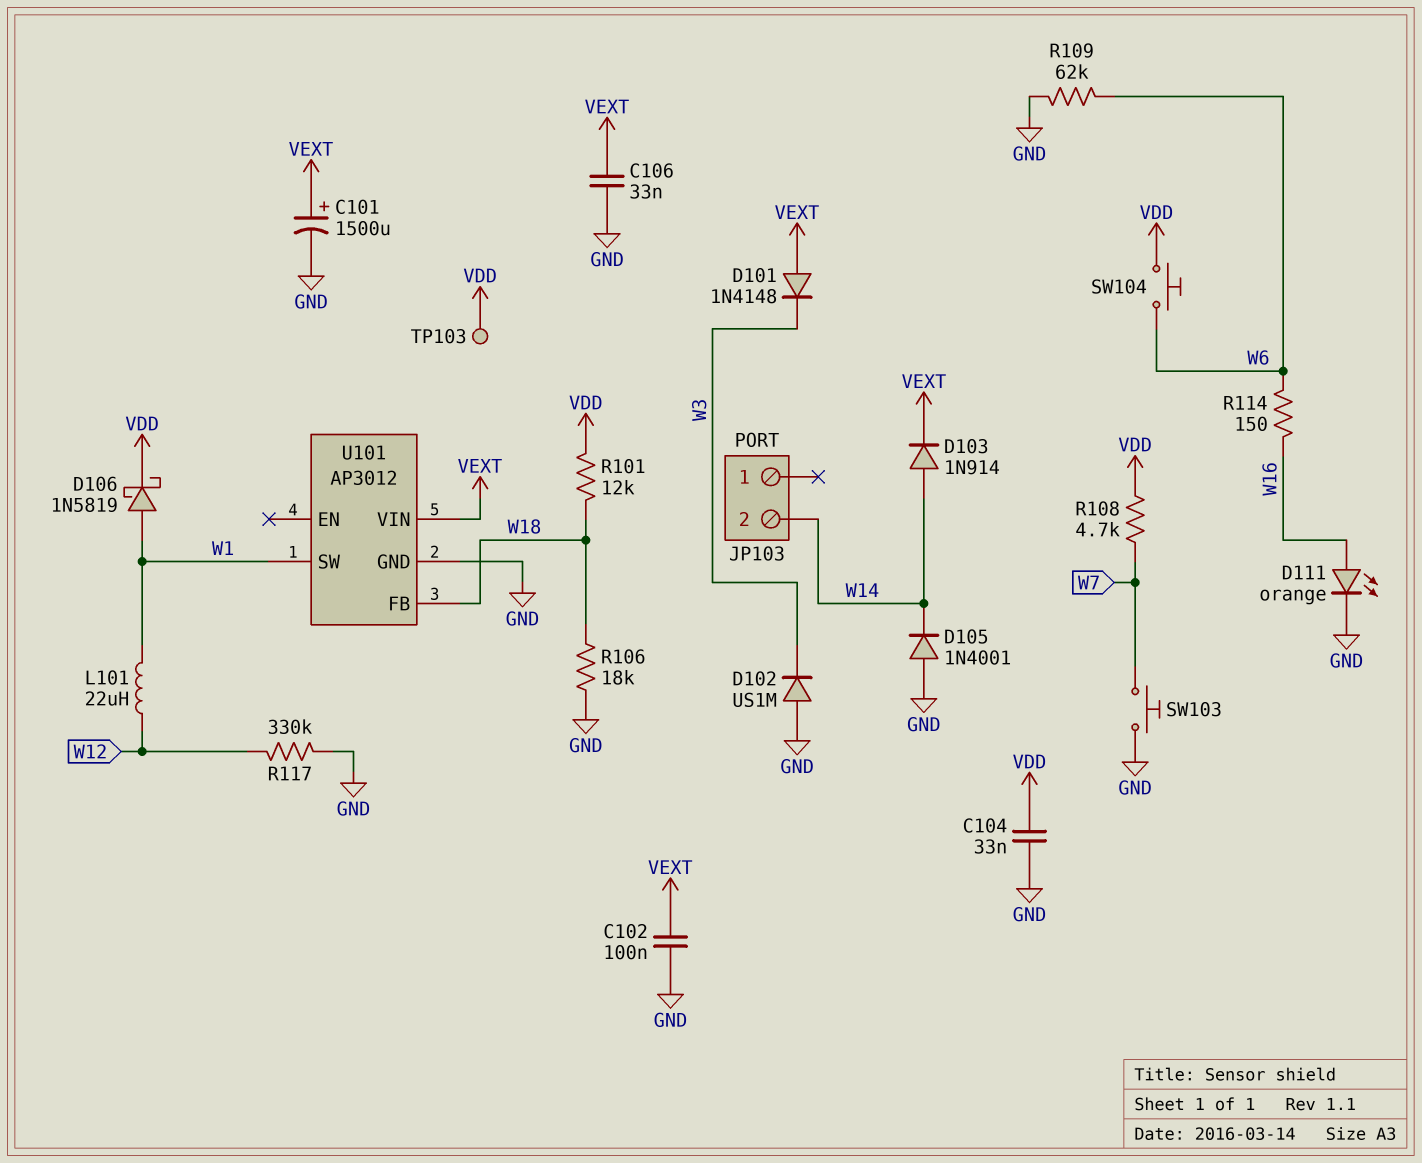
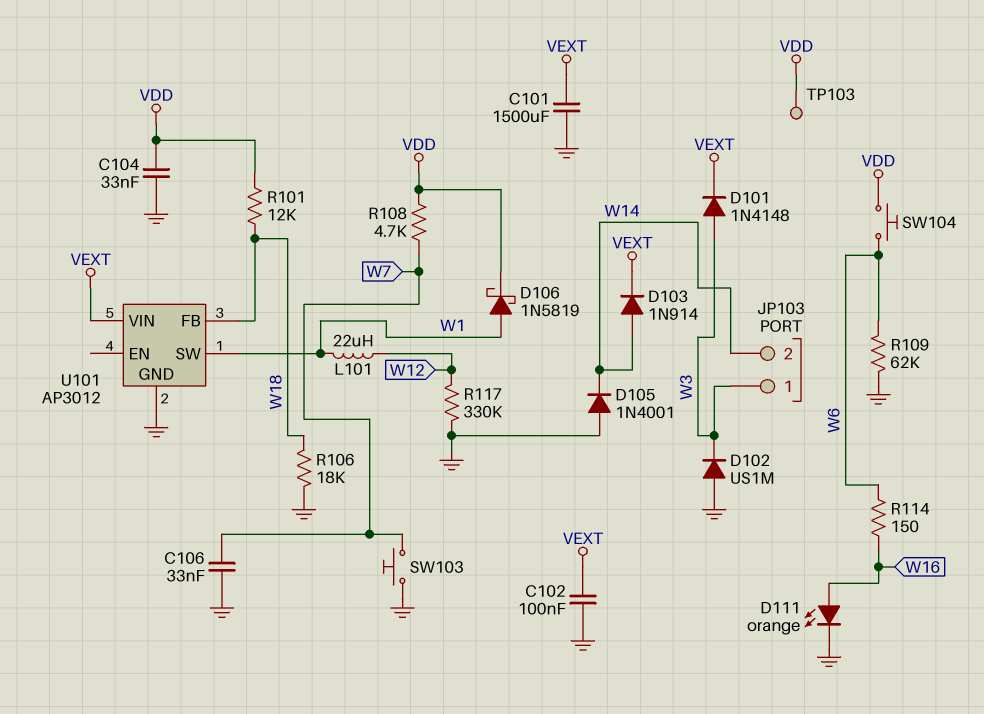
C101: 1500uF (plus VEXT, minus GND) -> 1500uF (GND, VEXT)
C106: 33nF (GND, VEXT) -> 33nF (GND, W7)
D101: diode 1N4148 (A VEXT, K W3) -> diode 1N4148 (A W3, K VEXT)
JP103 pin 1: none -> W3

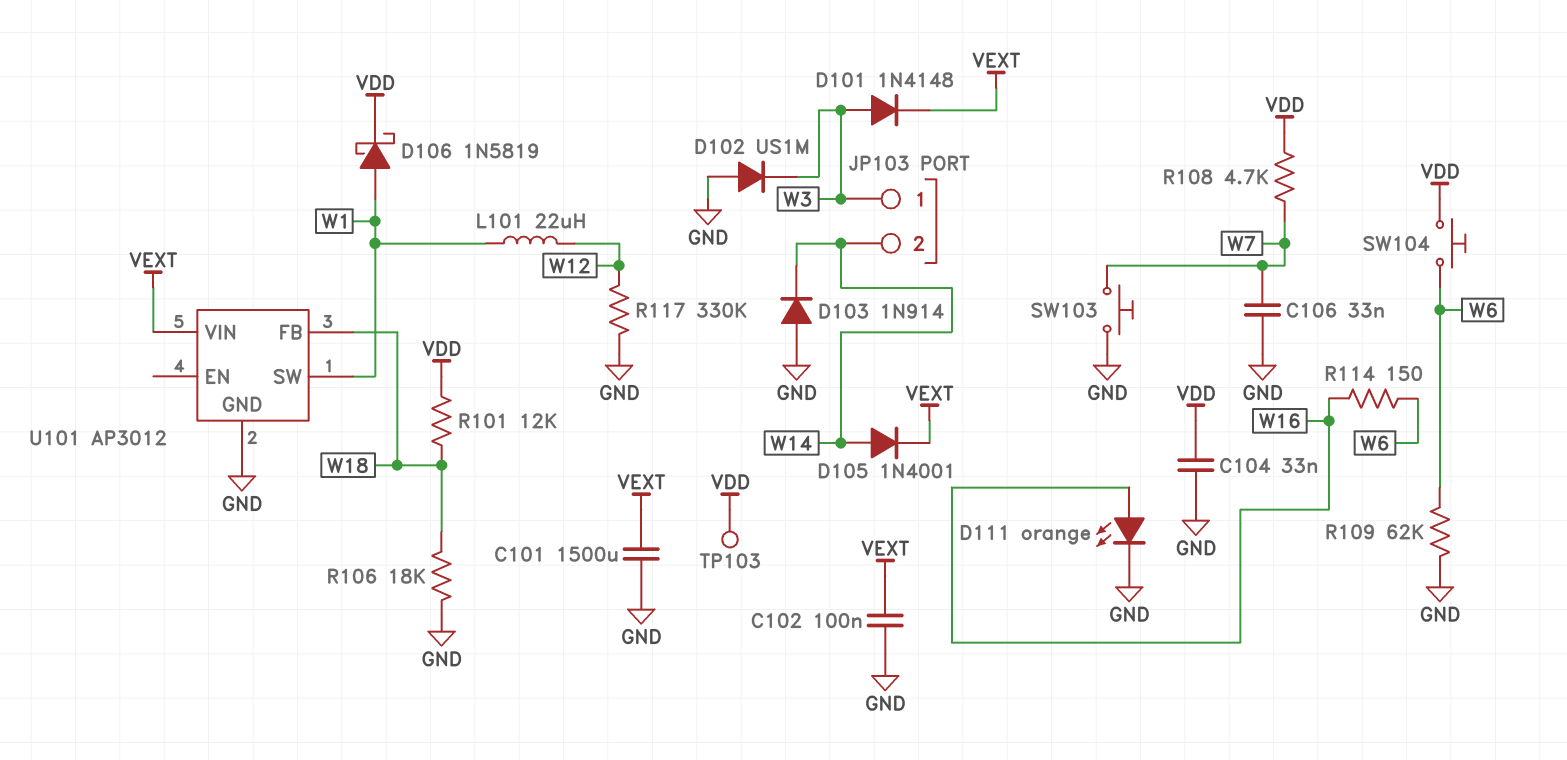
D103: diode 1N914 (A W14, K VEXT) -> diode 1N914 (A GND, K W14)
D105: diode 1N4001 (A GND, K W14) -> diode 1N4001 (A W14, K VEXT)

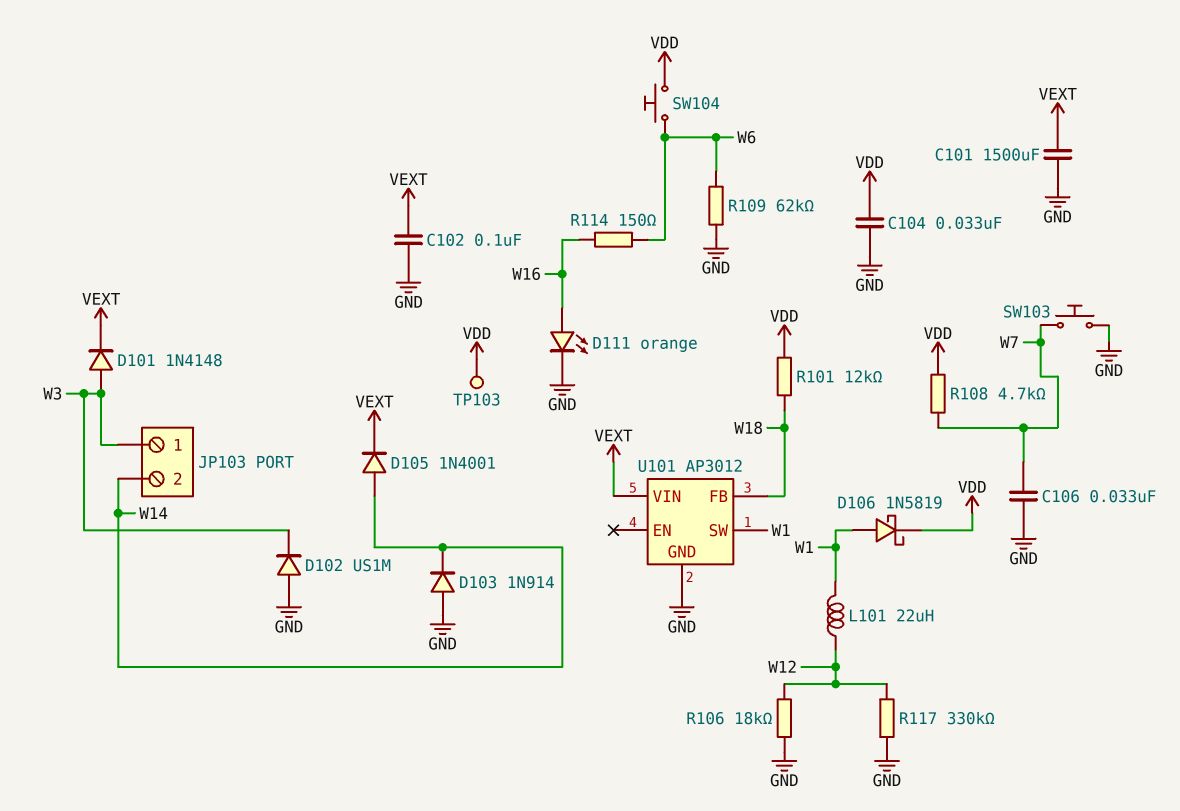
R106: 18k (GND, W18) -> 18k (GND, W12)

